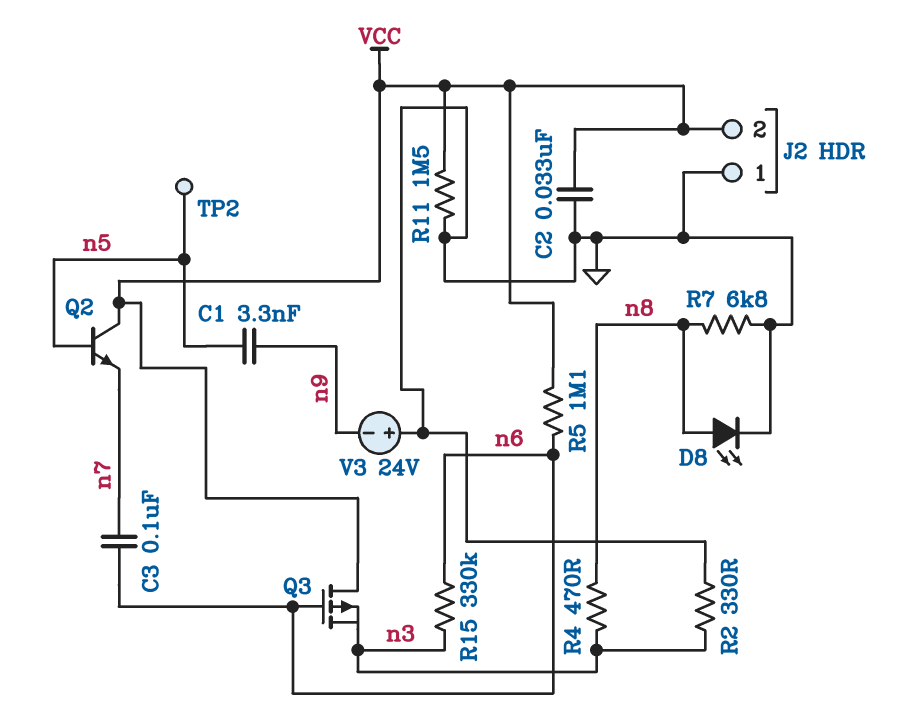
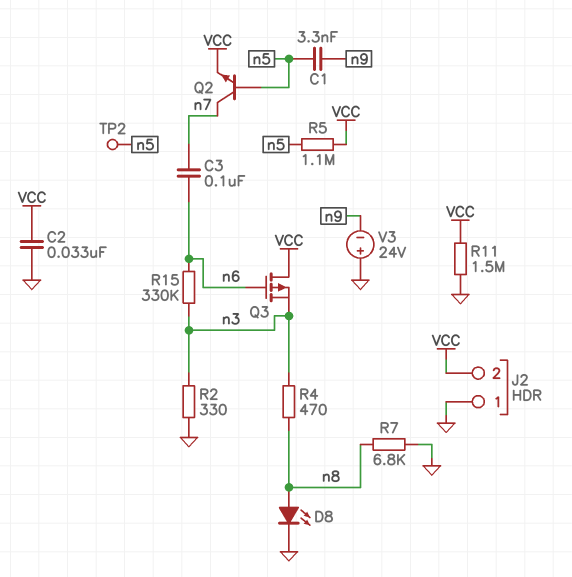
Q2: NPN (B n5, C VCC, E n7) -> NPN (B n5, C n7, E VCC)
R5: 1.1M (VCC, n6) -> 1.1M (VCC, n5)

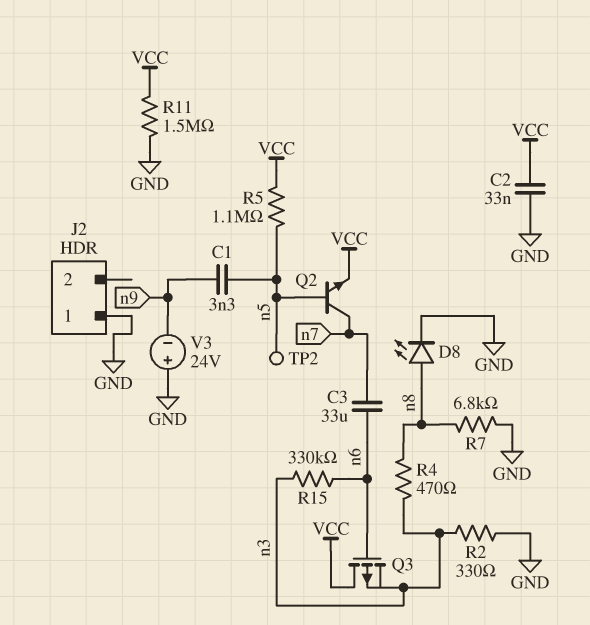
C3: 100nF (n6, n7) -> 33uF (n6, n7)
J2 pin 2: VCC -> none

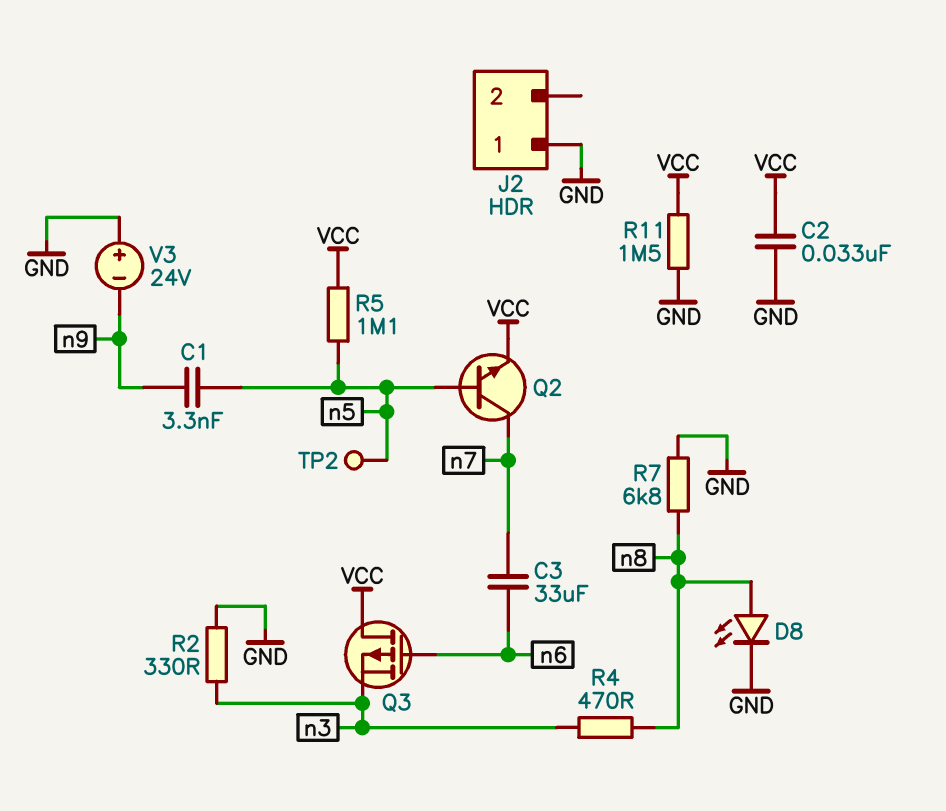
R15: 330k (n3, n6) -> none

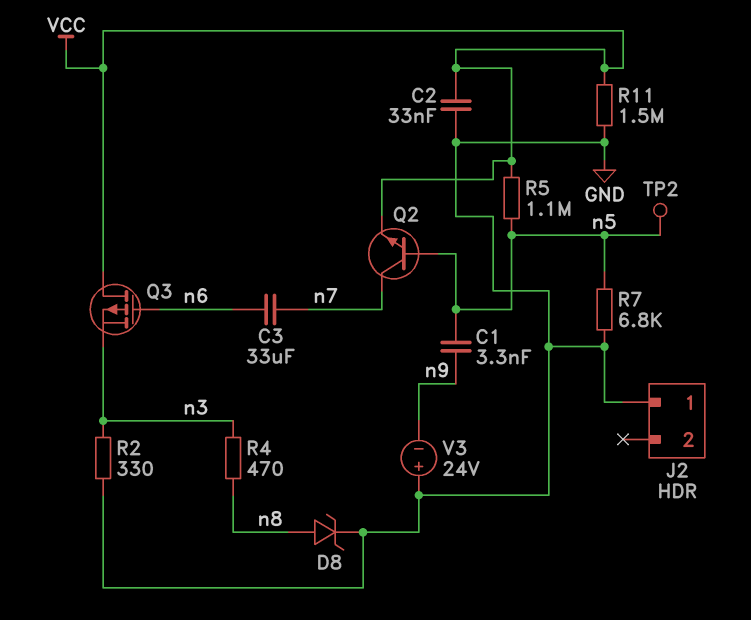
D8: LED (A n8, K GND) -> zener (A n8, K GND)
R7: 6.8k (GND, n8) -> 6.8k (GND, n5)

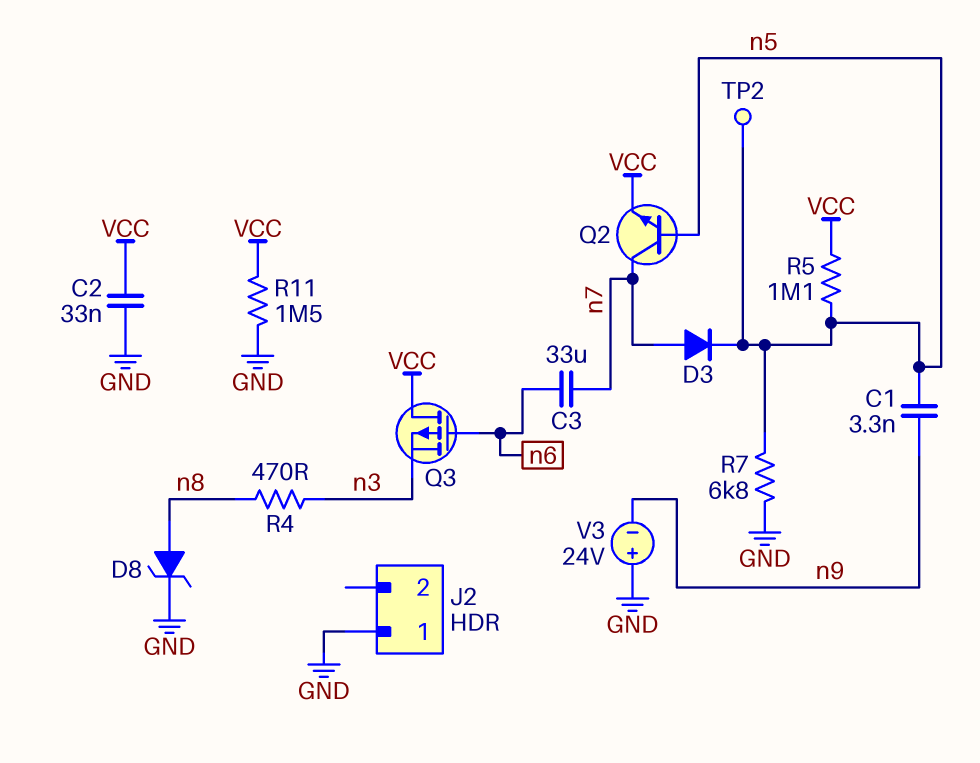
D3: none -> diode (A n7, K n5)
R2: 330 (GND, n3) -> none

